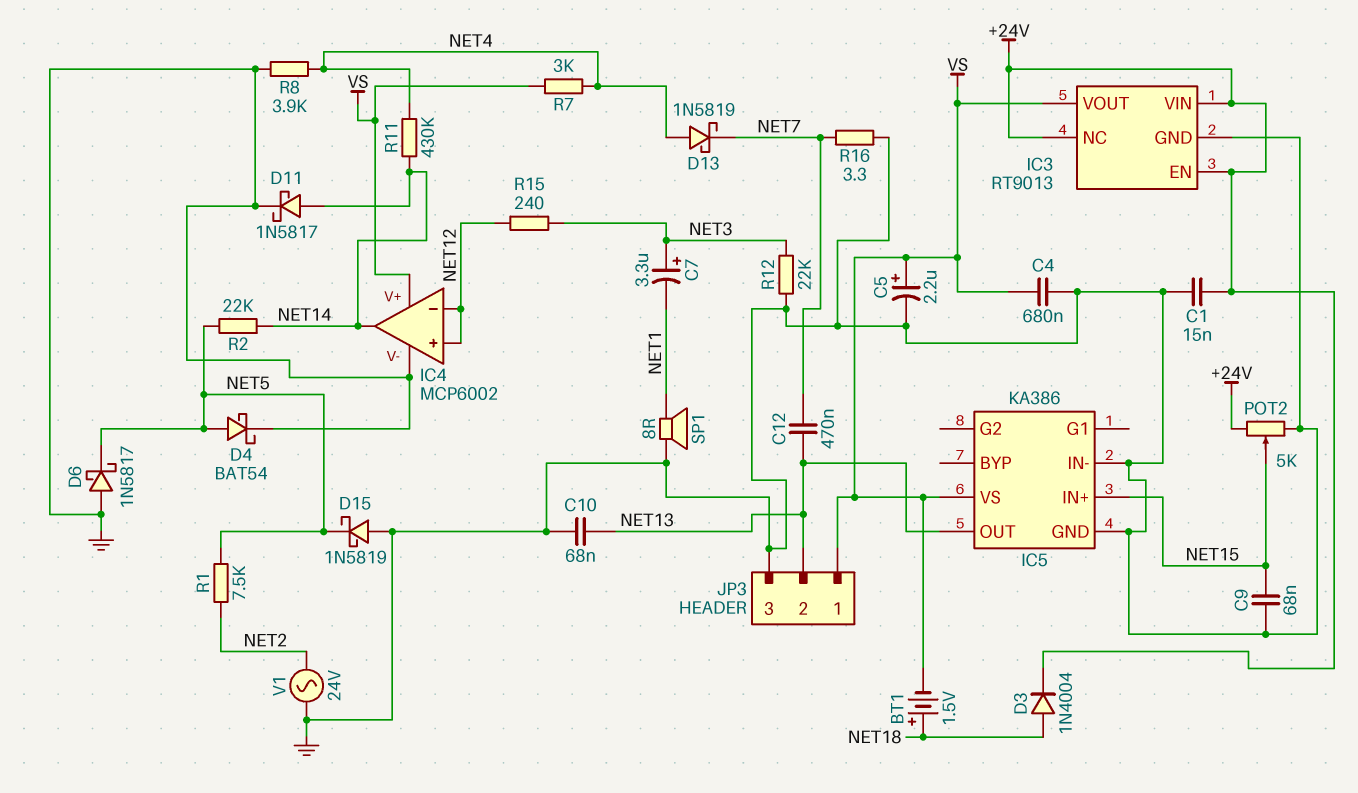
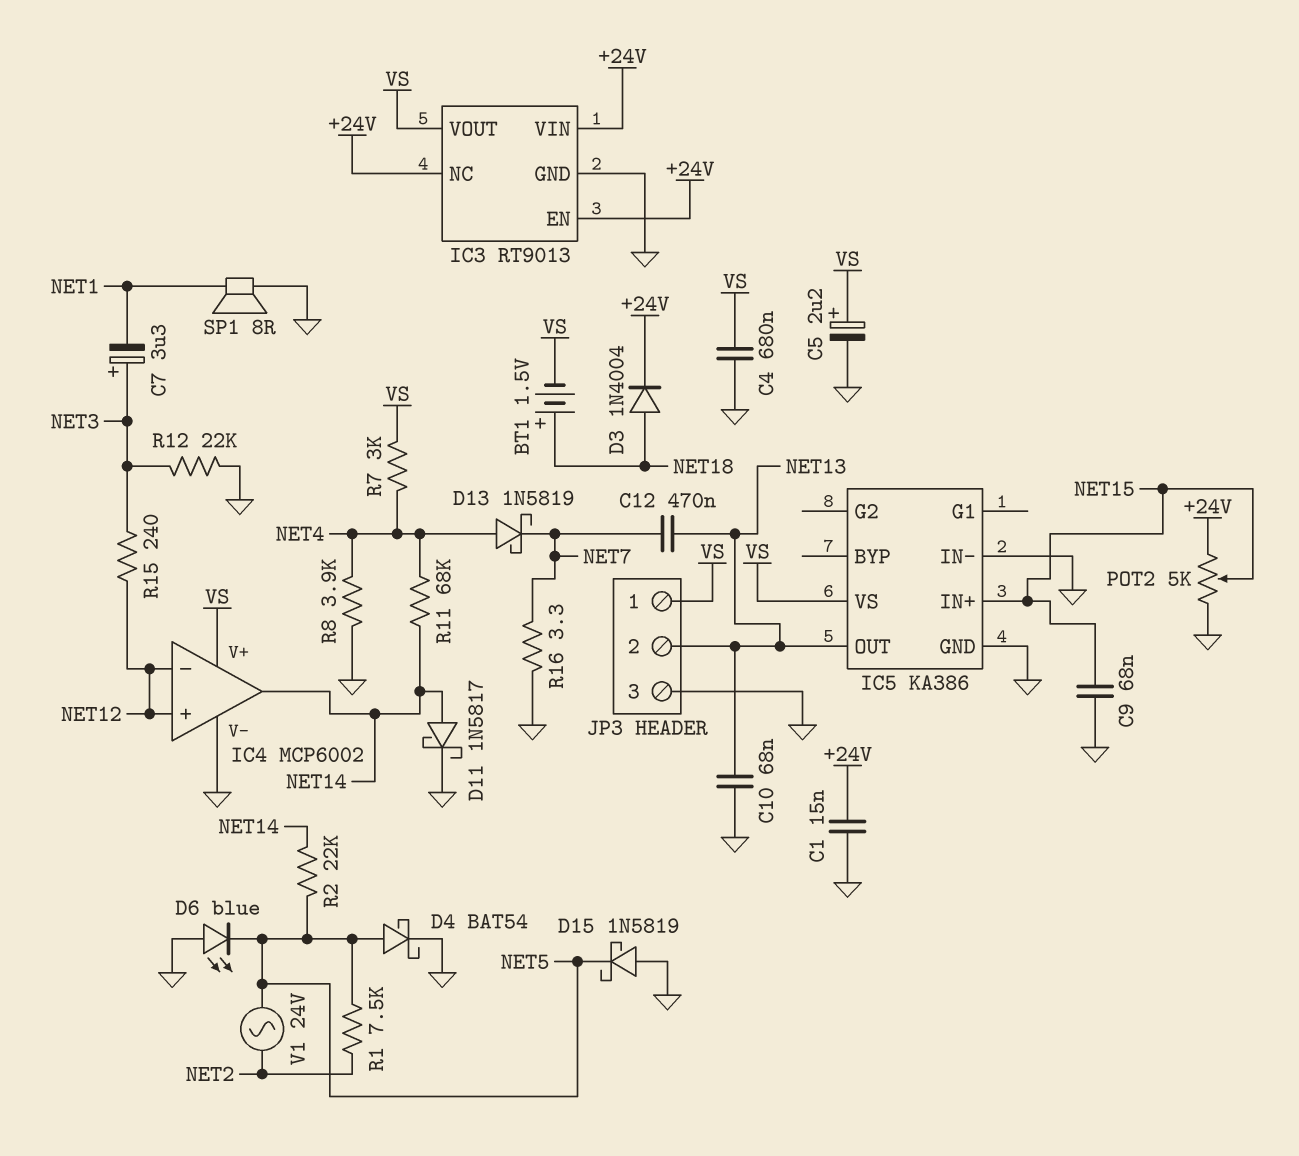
D6: schottky 1N5817 (A GND, K NET5) -> LED blue (A GND, K NET5)
R11: 430k (NET4, NET14) -> 68k (NET4, NET14)
V1: AC 24V (GND, NET2) -> AC 24V (NET2, NET5)

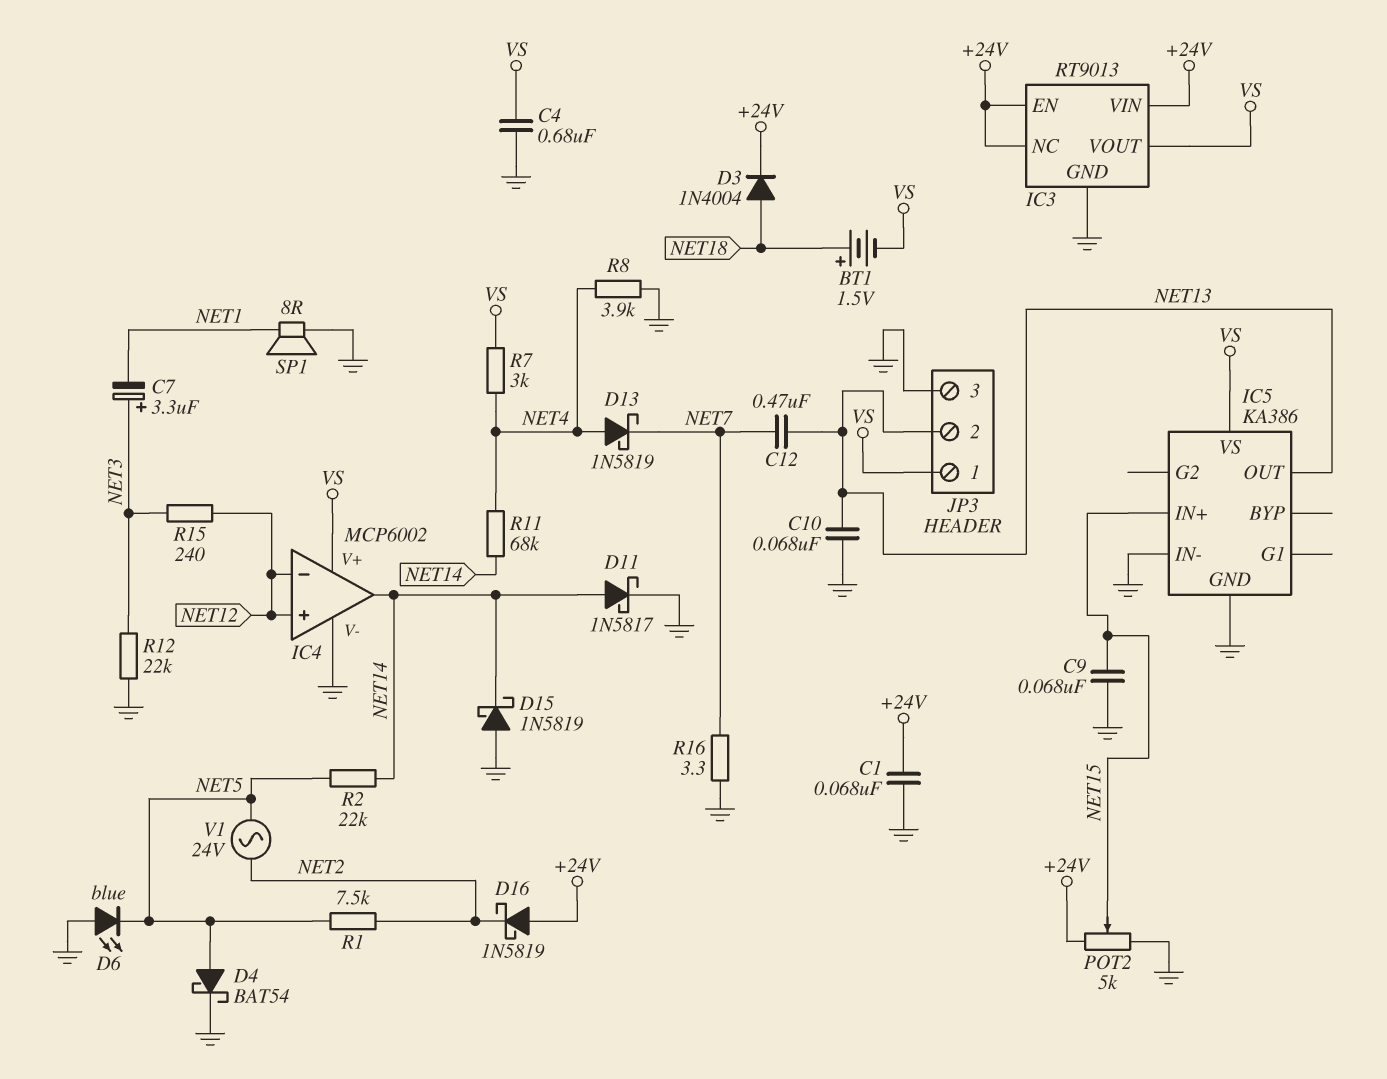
C1: 15nF (+24V, GND) -> 68nF (+24V, GND)
C5: 2.2uF (plus VS, minus GND) -> none
D15: schottky 1N5819 (A GND, K NET5) -> schottky 1N5819 (A GND, K NET14)
D16: none -> schottky 1N5819 (A +24V, K NET2)

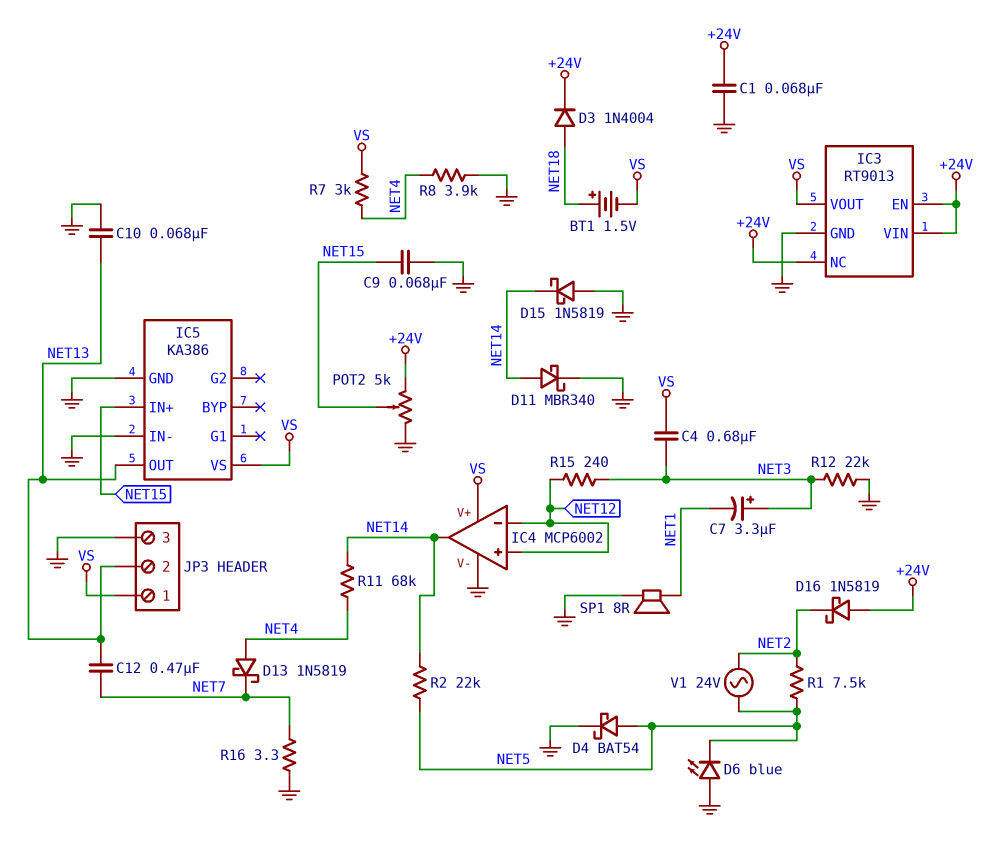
C4: 680nF (GND, VS) -> 680nF (NET3, VS)
D11: schottky 1N5817 (A NET14, K GND) -> schottky MBR340 (A NET14, K GND)

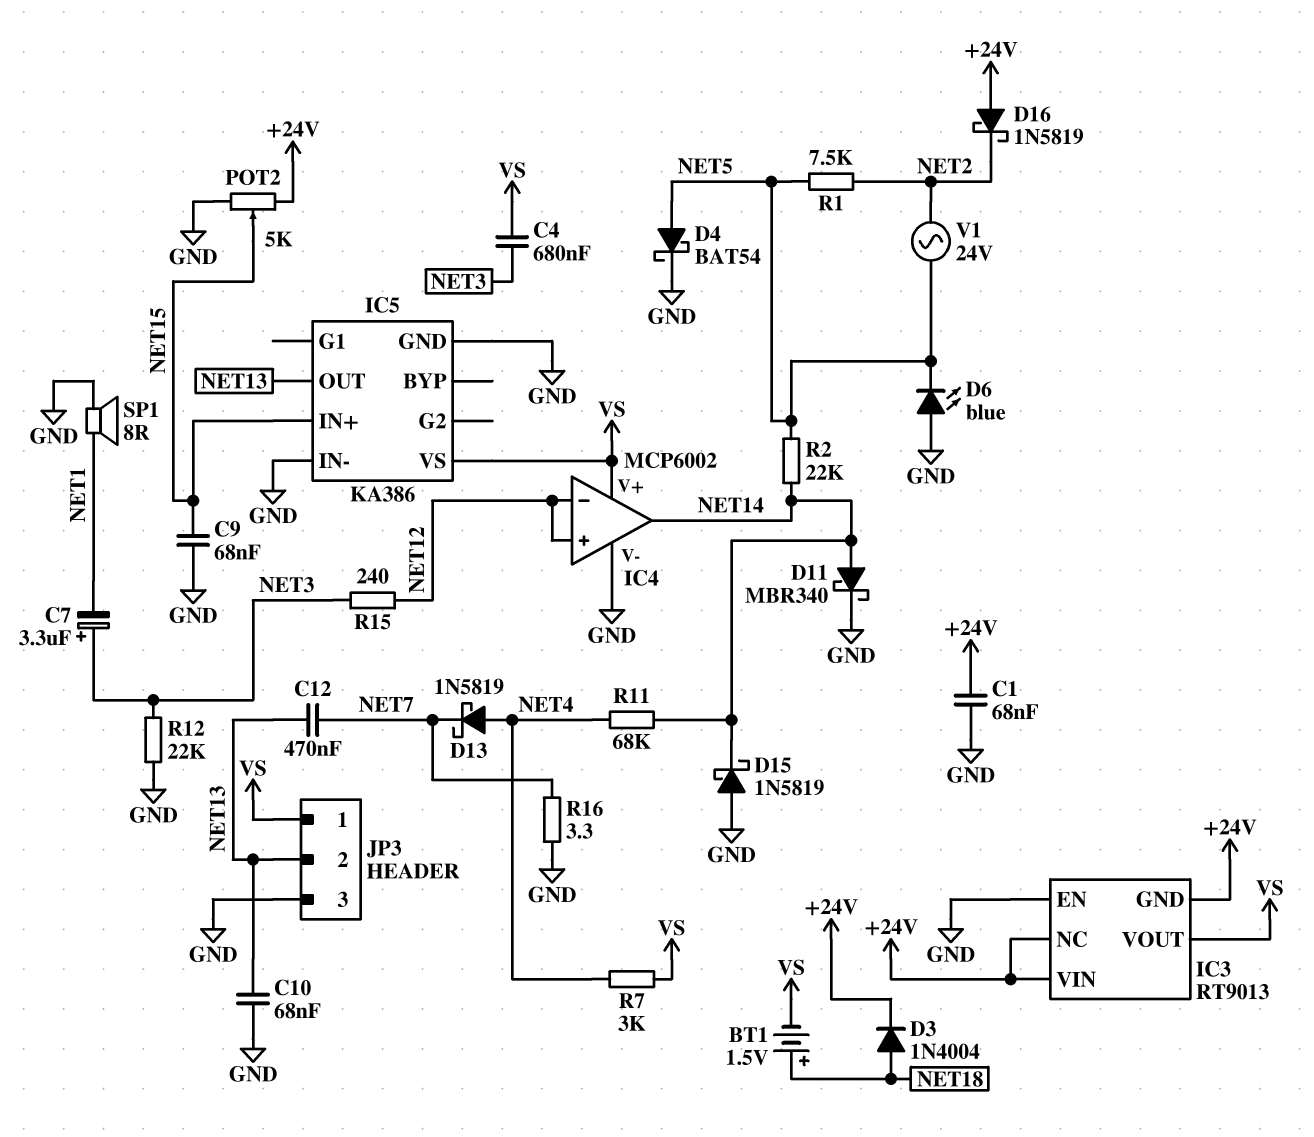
IC3 pin EN: +24V -> GND
IC3 pin GND: GND -> +24V
R8: 3.9k (GND, NET4) -> none

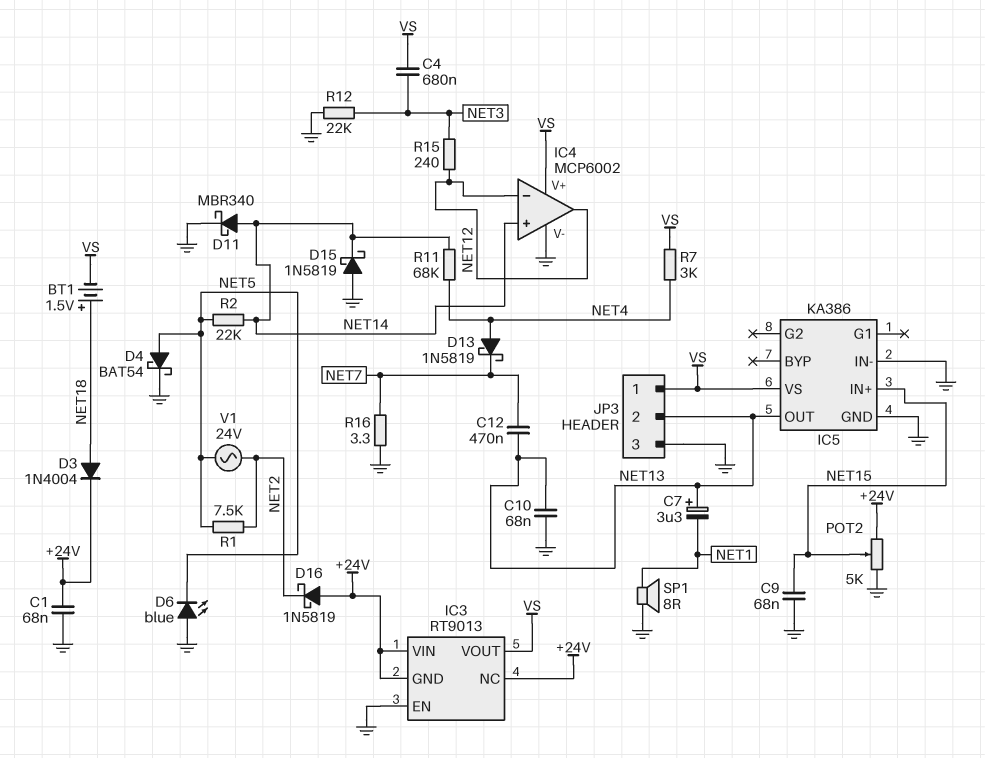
C7: 3.3uF (plus NET3, minus NET1) -> 3.3uF (plus NET13, minus NET1)
IC4 pin in+: NET12 -> NET14
IC4 pin out: NET14 -> NET12

